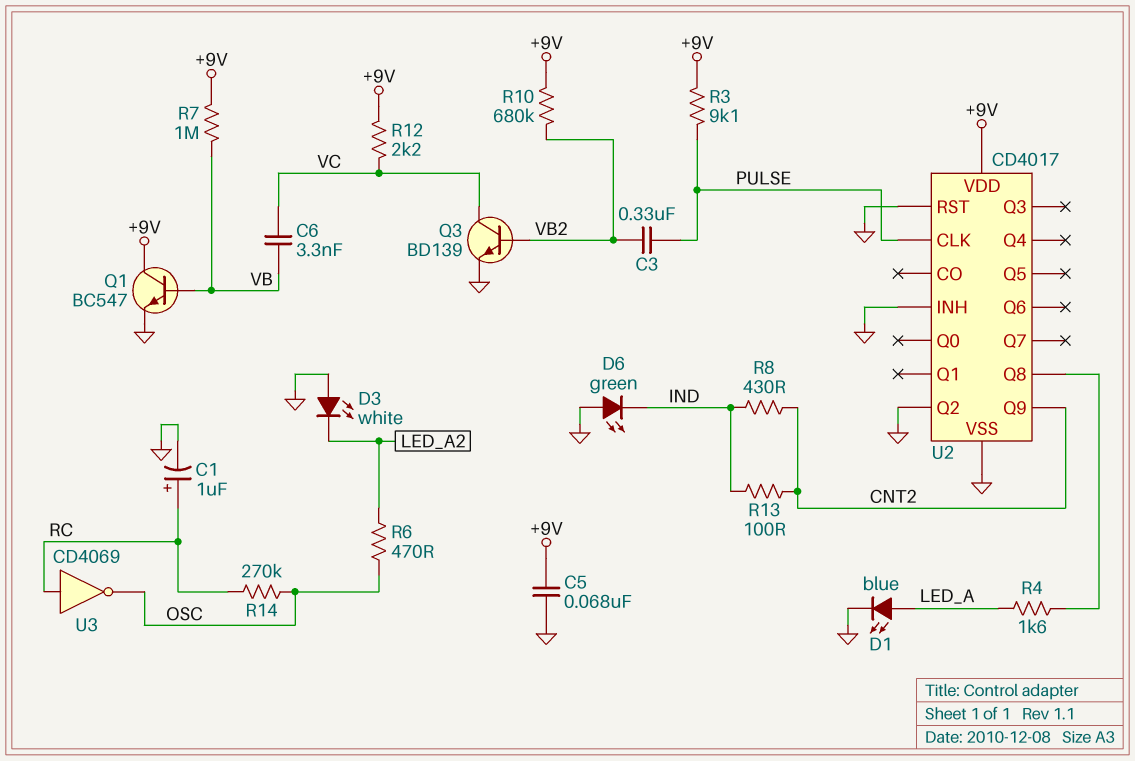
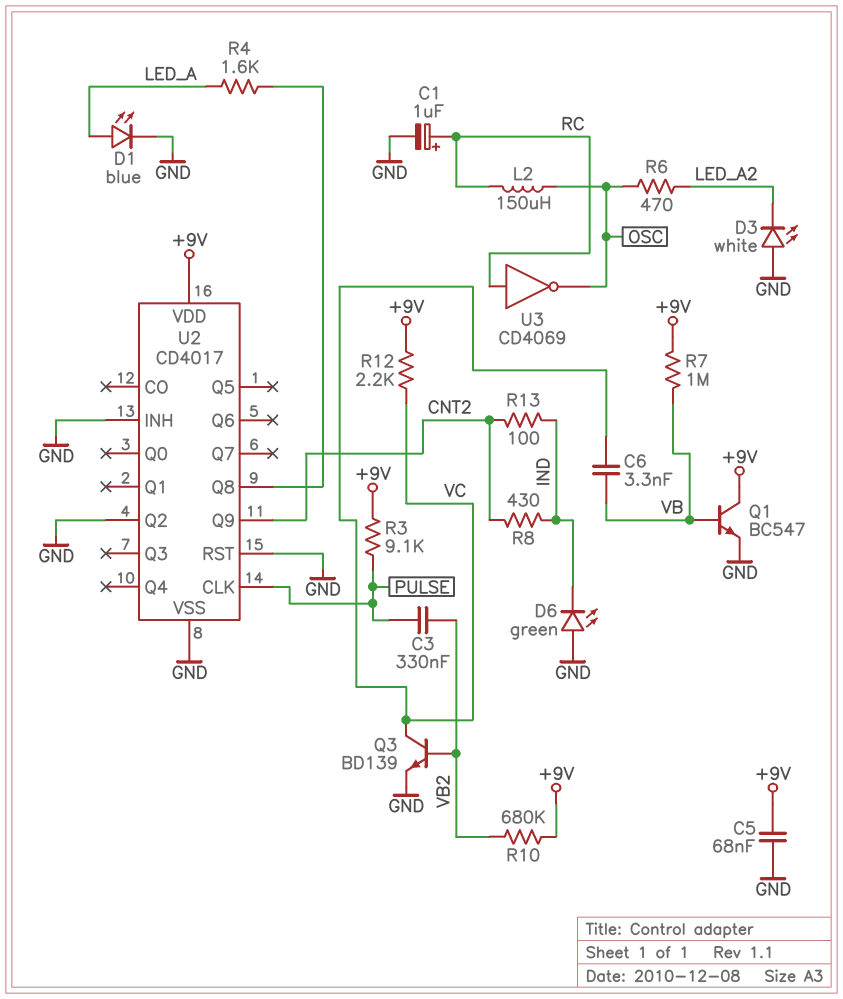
L2: none -> 150uH (OSC, RC)
R14: 270k (OSC, RC) -> none

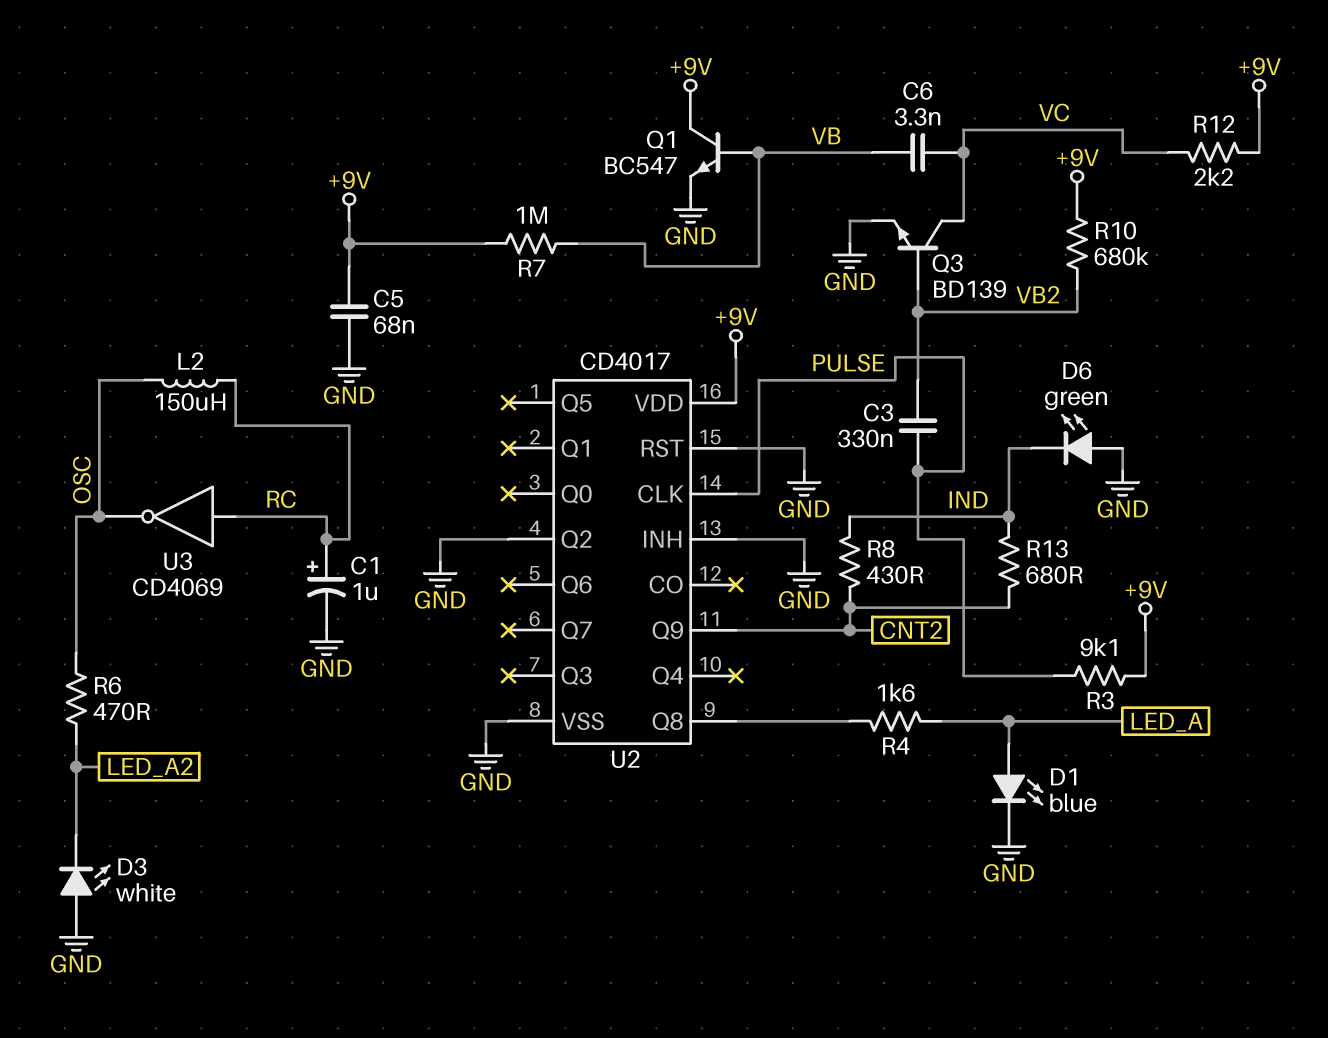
R13: 100 (CNT2, IND) -> 680 (CNT2, IND)

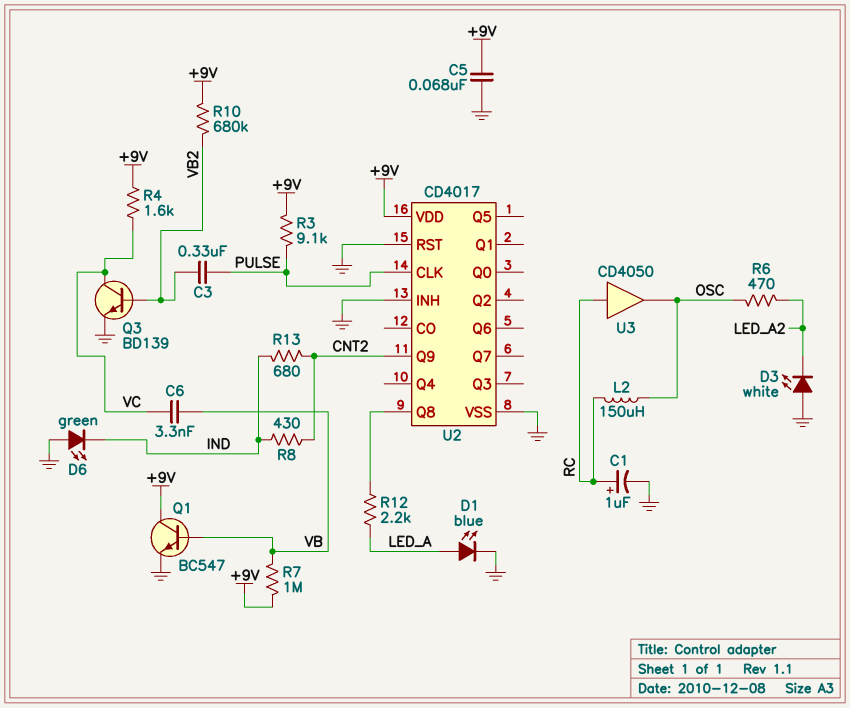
R4: 1.6k (LED_A, U2/Q8) -> 1.6k (+9V, VC)
R12: 2.2k (+9V, VC) -> 2.2k (LED_A, U2/Q8)
U2 pin Q2: GND -> none
U3: NOT CD4069 (in RC, out OSC) -> buffer CD4050 (in RC, out OSC)

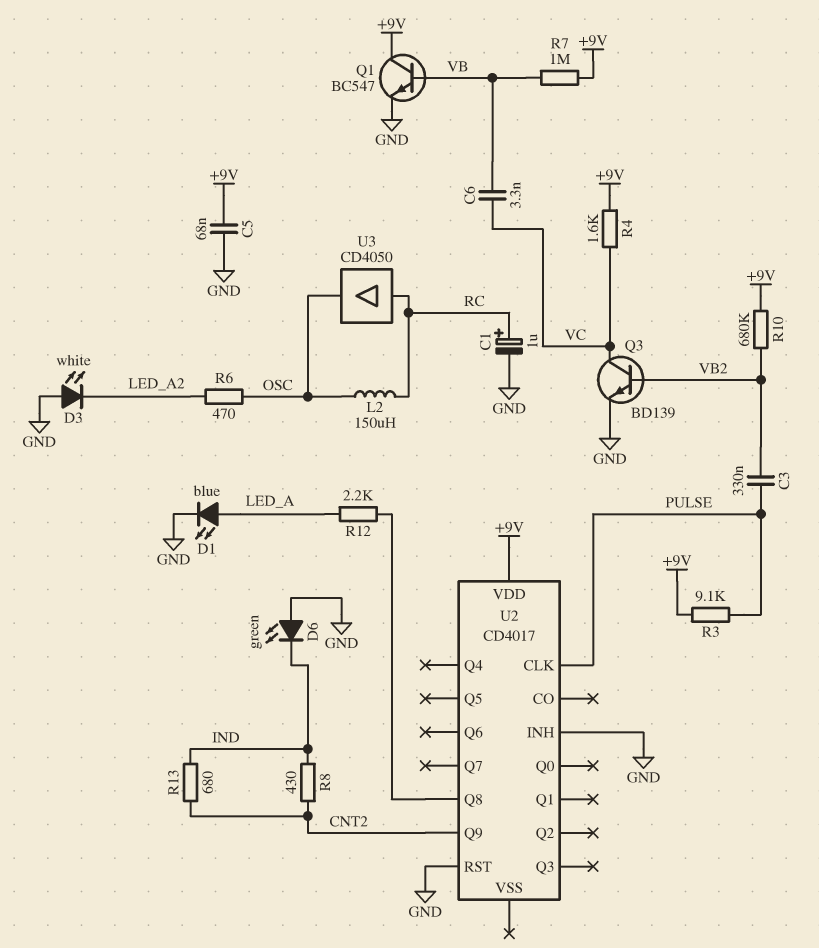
U2 pin VSS: GND -> none

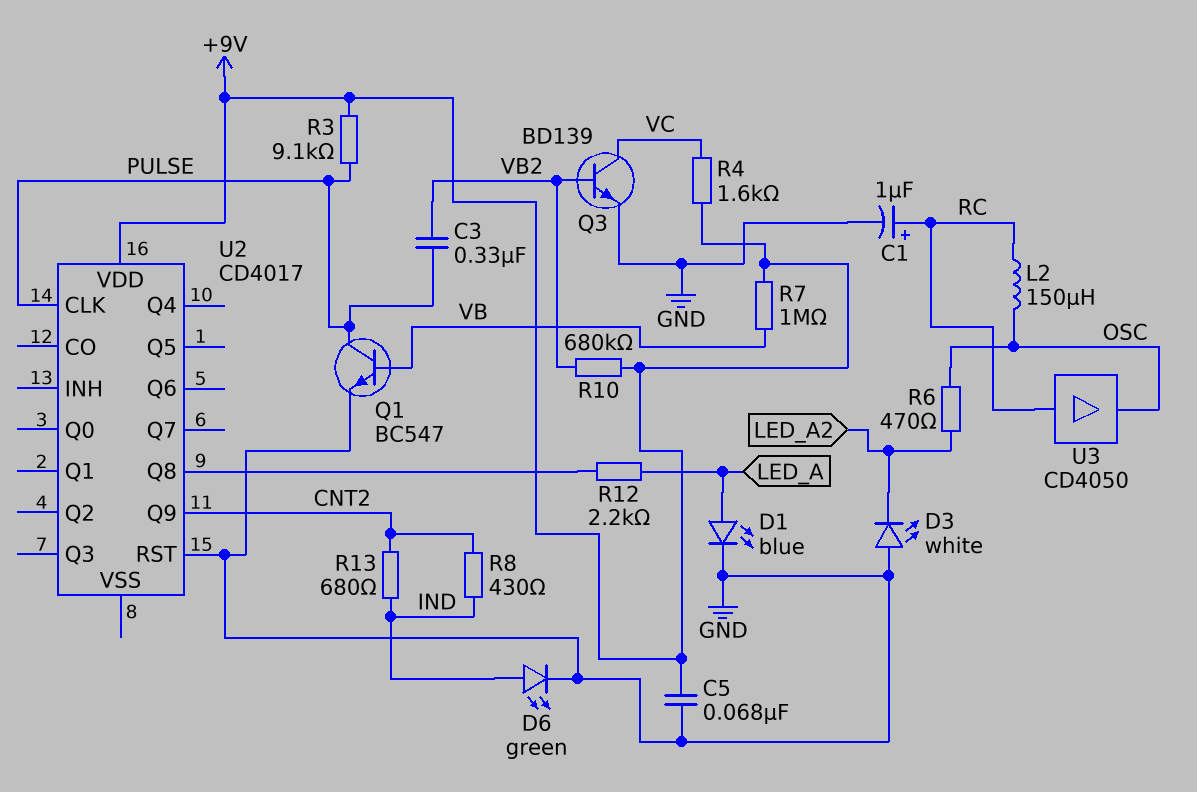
C6: 3.3nF (VB, VC) -> none
D6: LED green (A GND, K IND) -> LED green (A IND, K GND)
Q1: NPN BC547 (B VB, C +9V, E GND) -> NPN BC547 (B VB, C PULSE, E GND)
U2 pin INH: GND -> none

